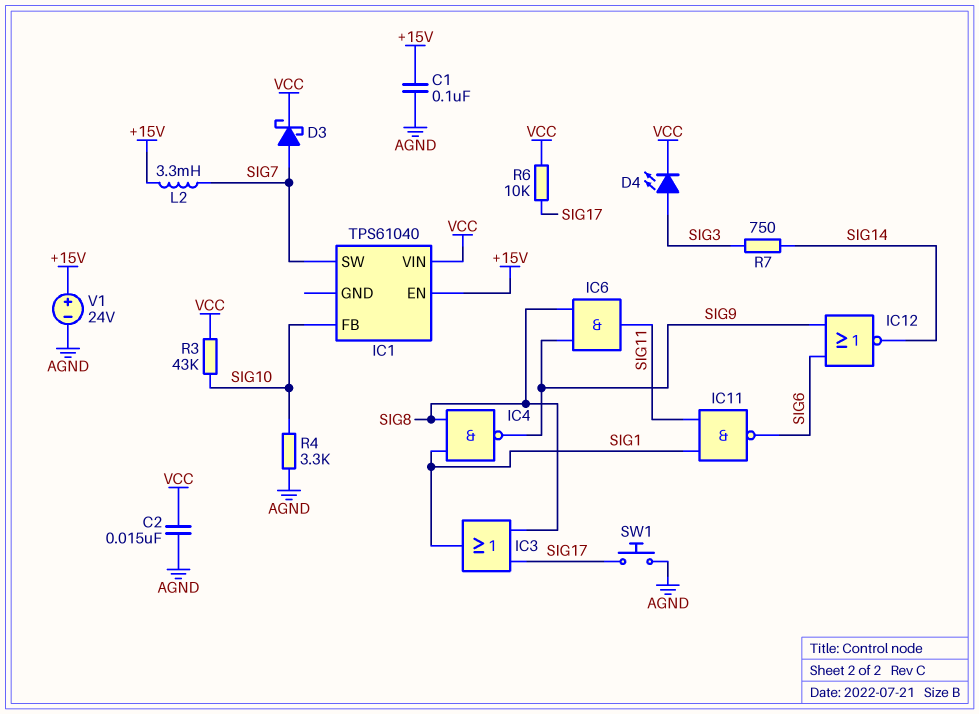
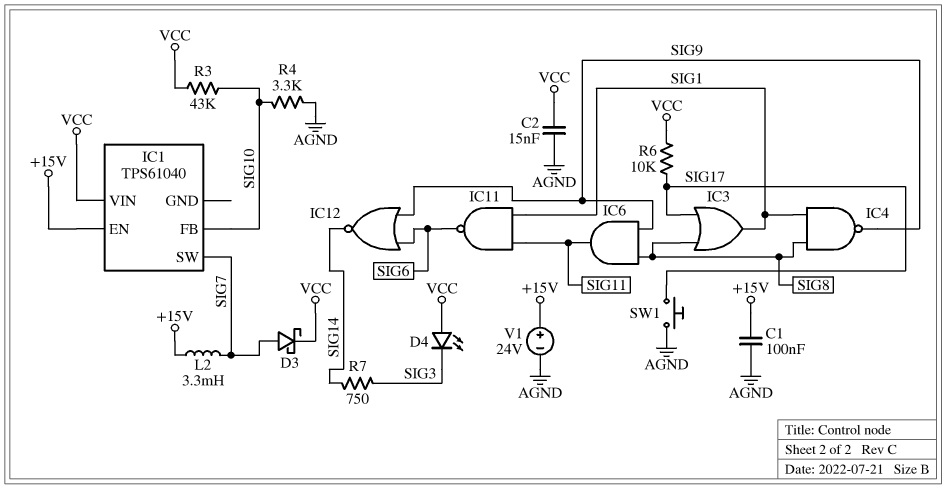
D4: LED (A SIG3, K VCC) -> LED (A VCC, K SIG3)

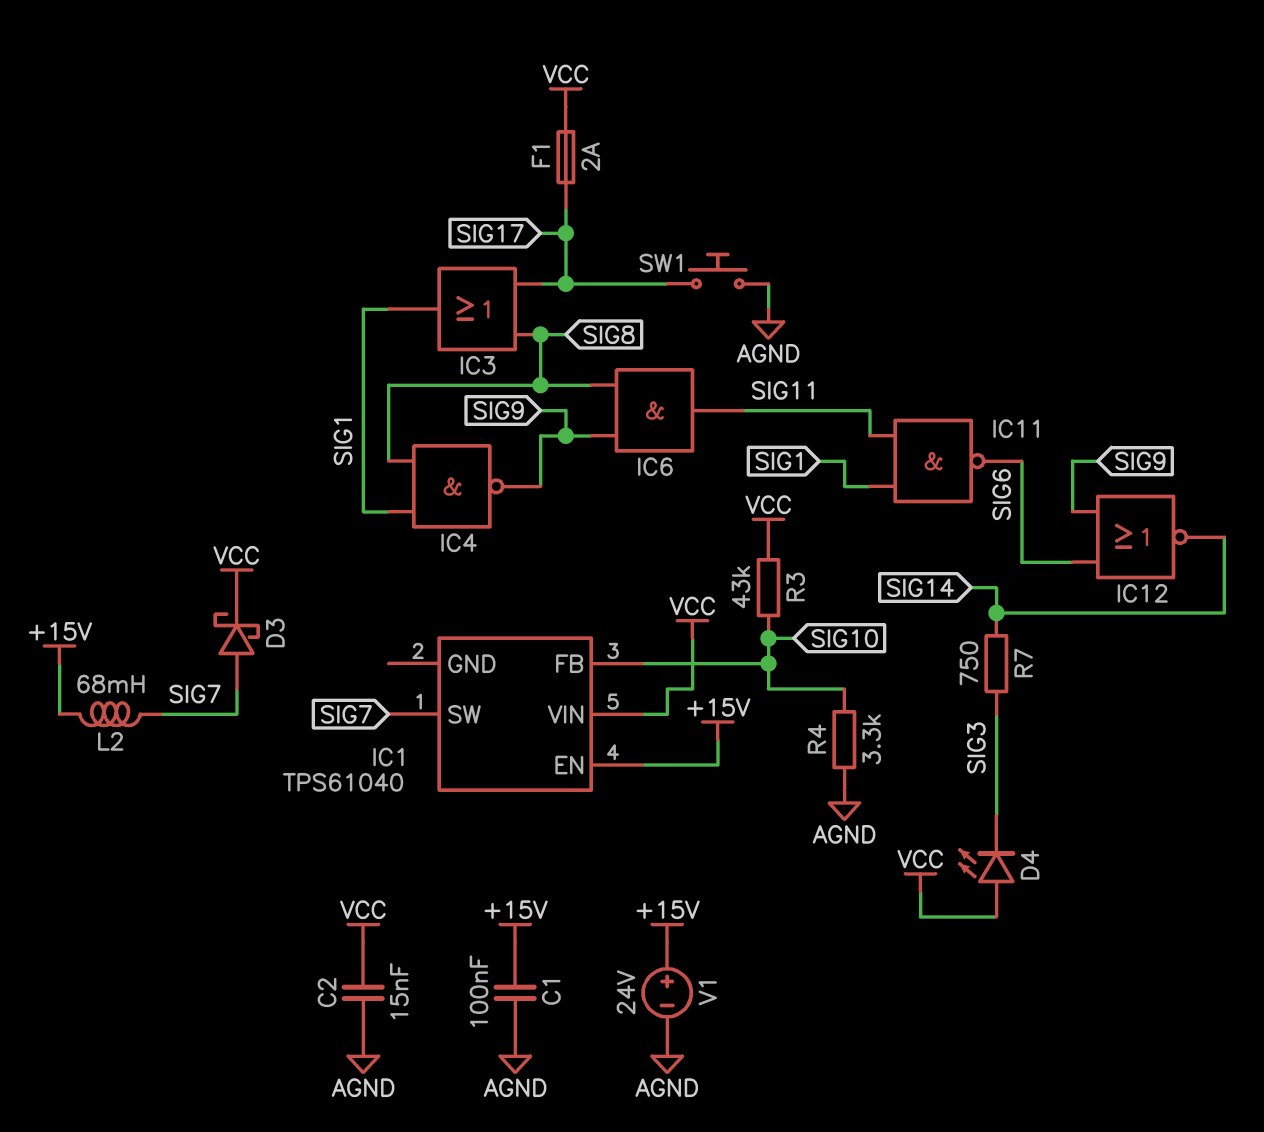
F1: none -> 2A (SIG17, VCC)
L2: 3.3mH (+15V, SIG7) -> 68mH (+15V, SIG7)
R6: 10k (SIG17, VCC) -> none

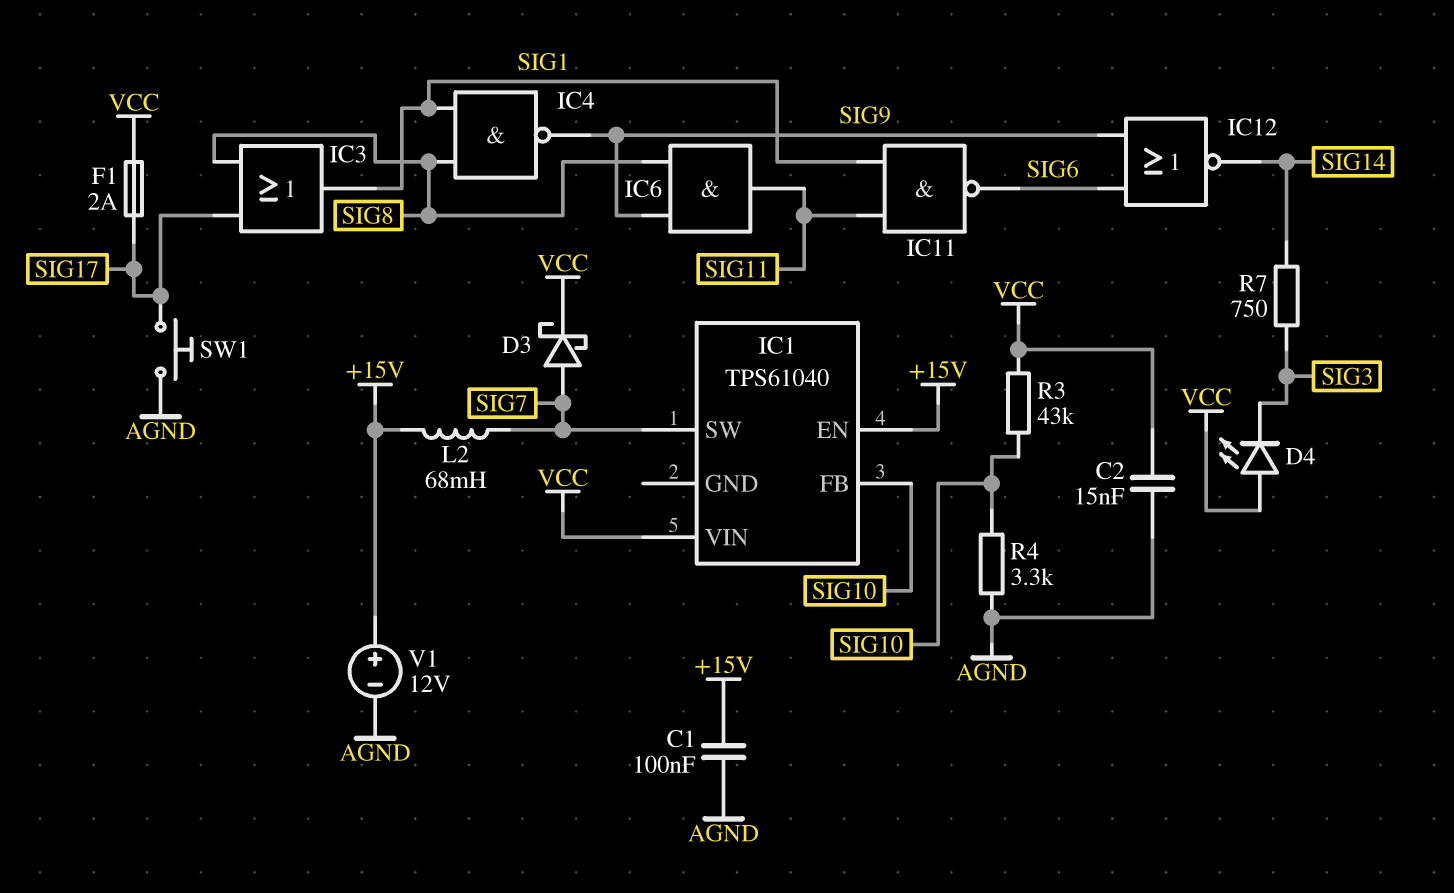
V1: 24V (plus +15V, minus AGND) -> 12V (plus +15V, minus AGND)

